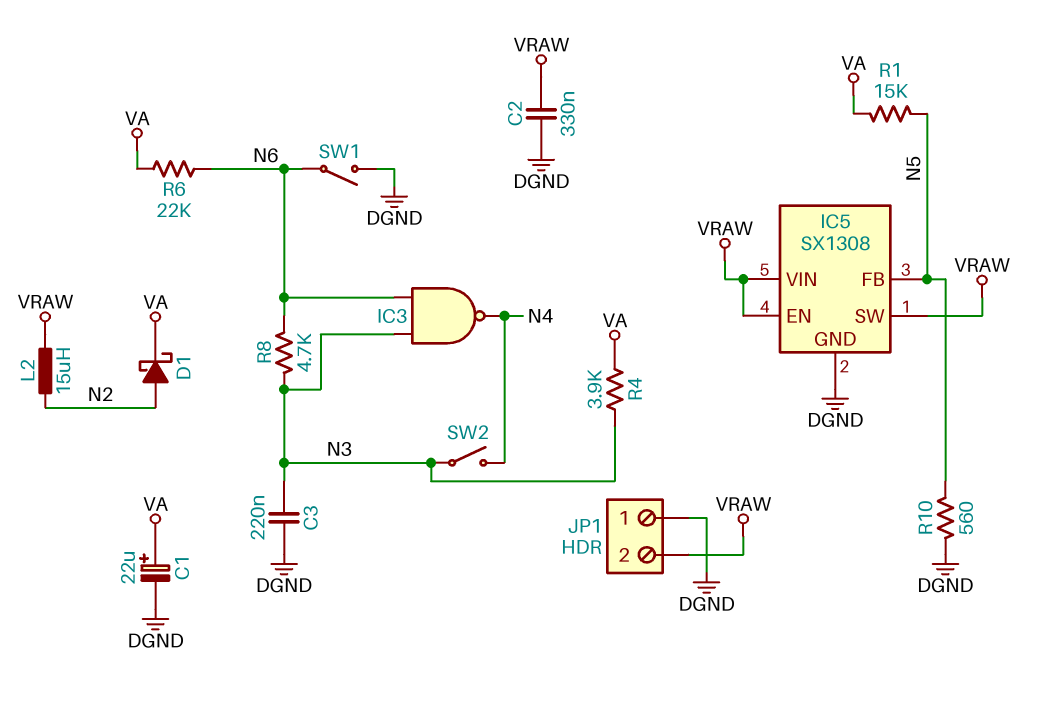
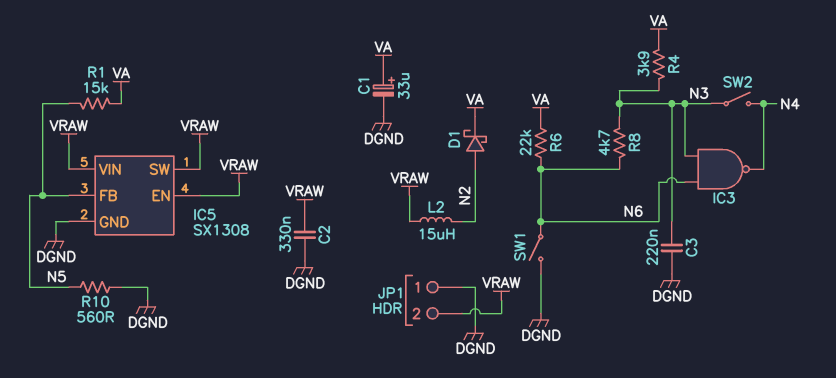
C1: 22uF (plus VA, minus DGND) -> 33uF (plus VA, minus DGND)

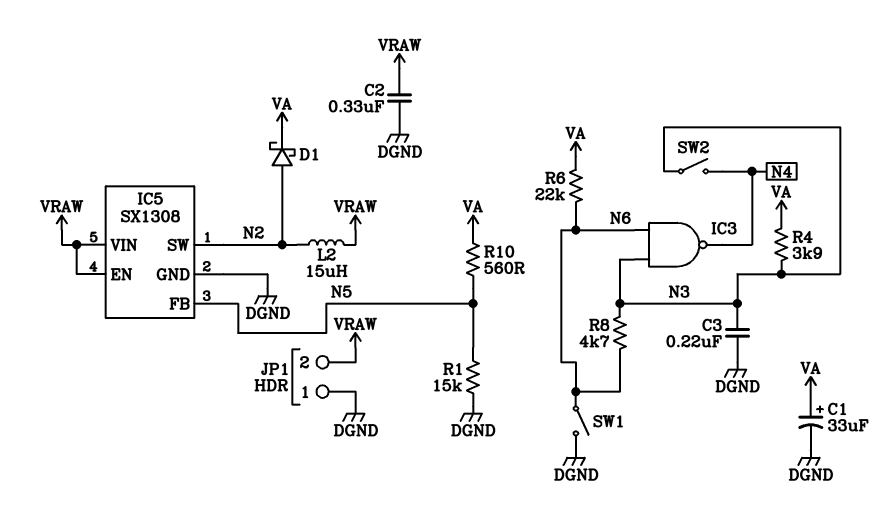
IC5 pin SW: VRAW -> N2
R1: 15k (N5, VA) -> 15k (DGND, N5)
R10: 560 (DGND, N5) -> 560 (N5, VA)

